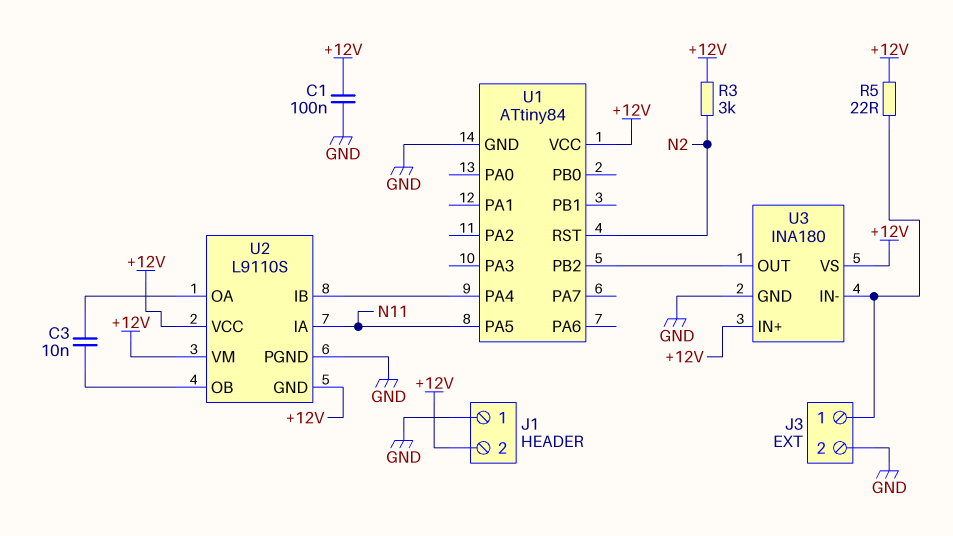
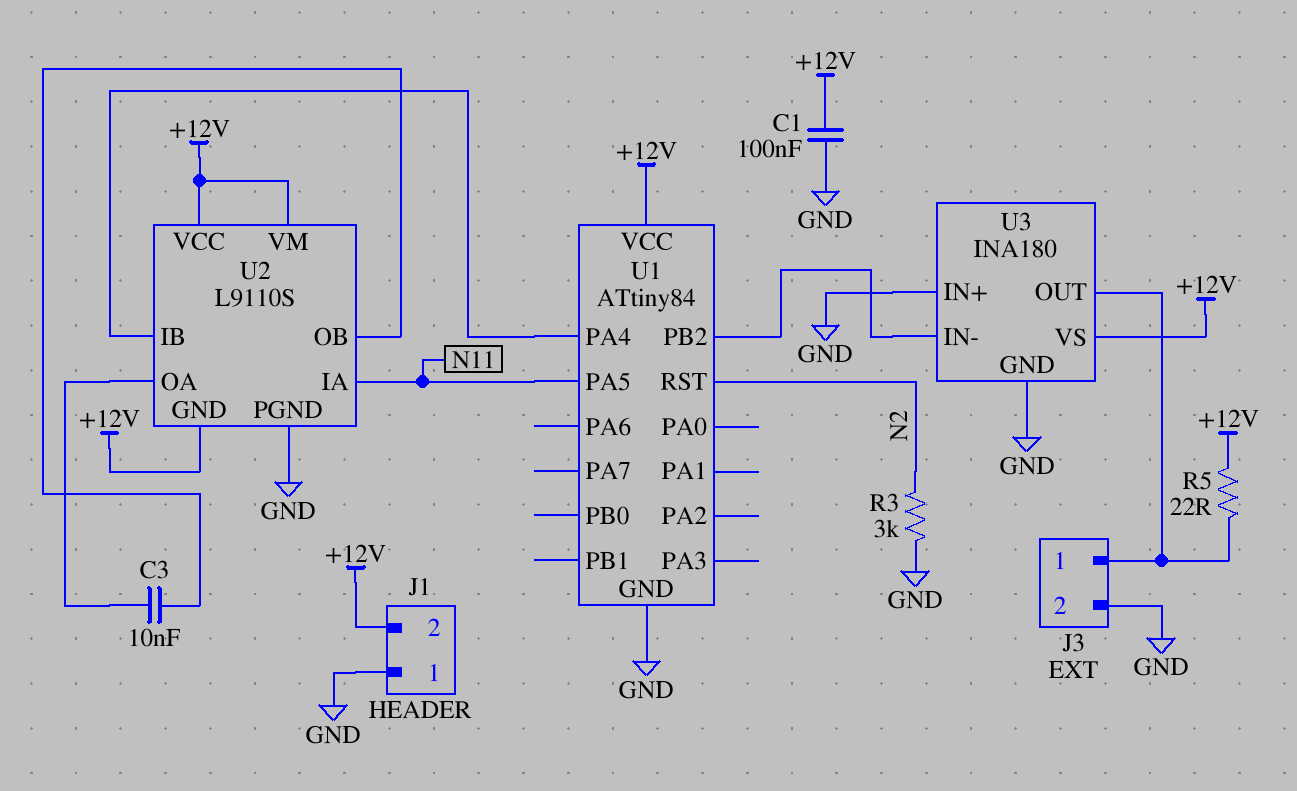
R3: 3k (+12V, N2) -> 3k (GND, N2)
U3 pin IN+: +12V -> GND
U3 pin IN-: J3/1 -> U1/PB2
U3 pin OUT: U1/PB2 -> J3/1

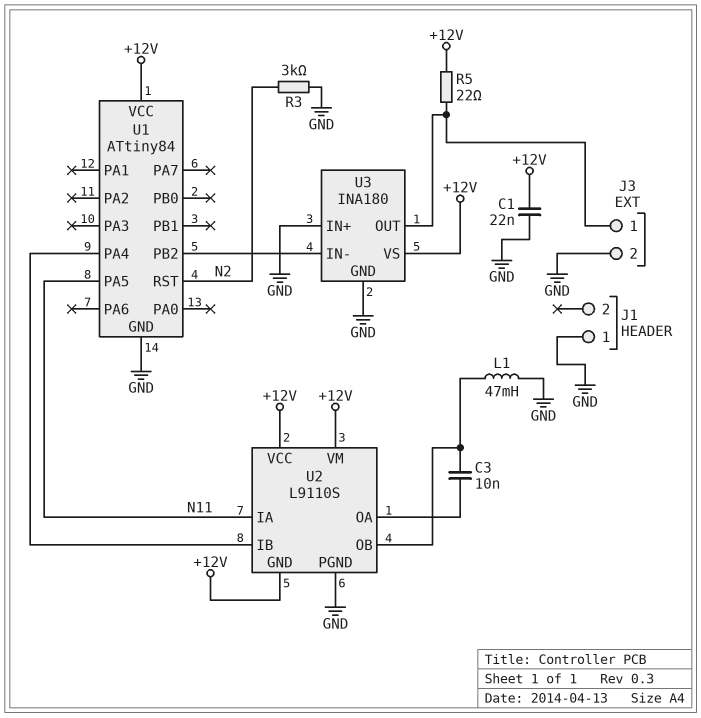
C1: 100nF (+12V, GND) -> 22nF (+12V, GND)
J1 pin 2: +12V -> none
L1: none -> 47mH (GND, U2/OB)

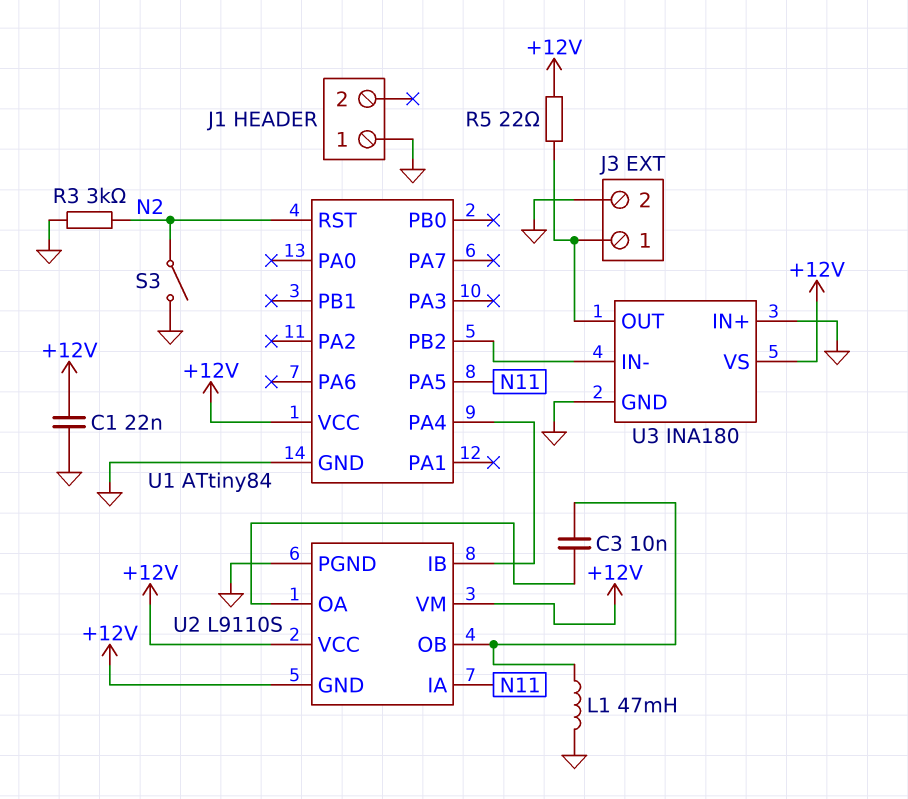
S3: none -> switch (GND, N2)

